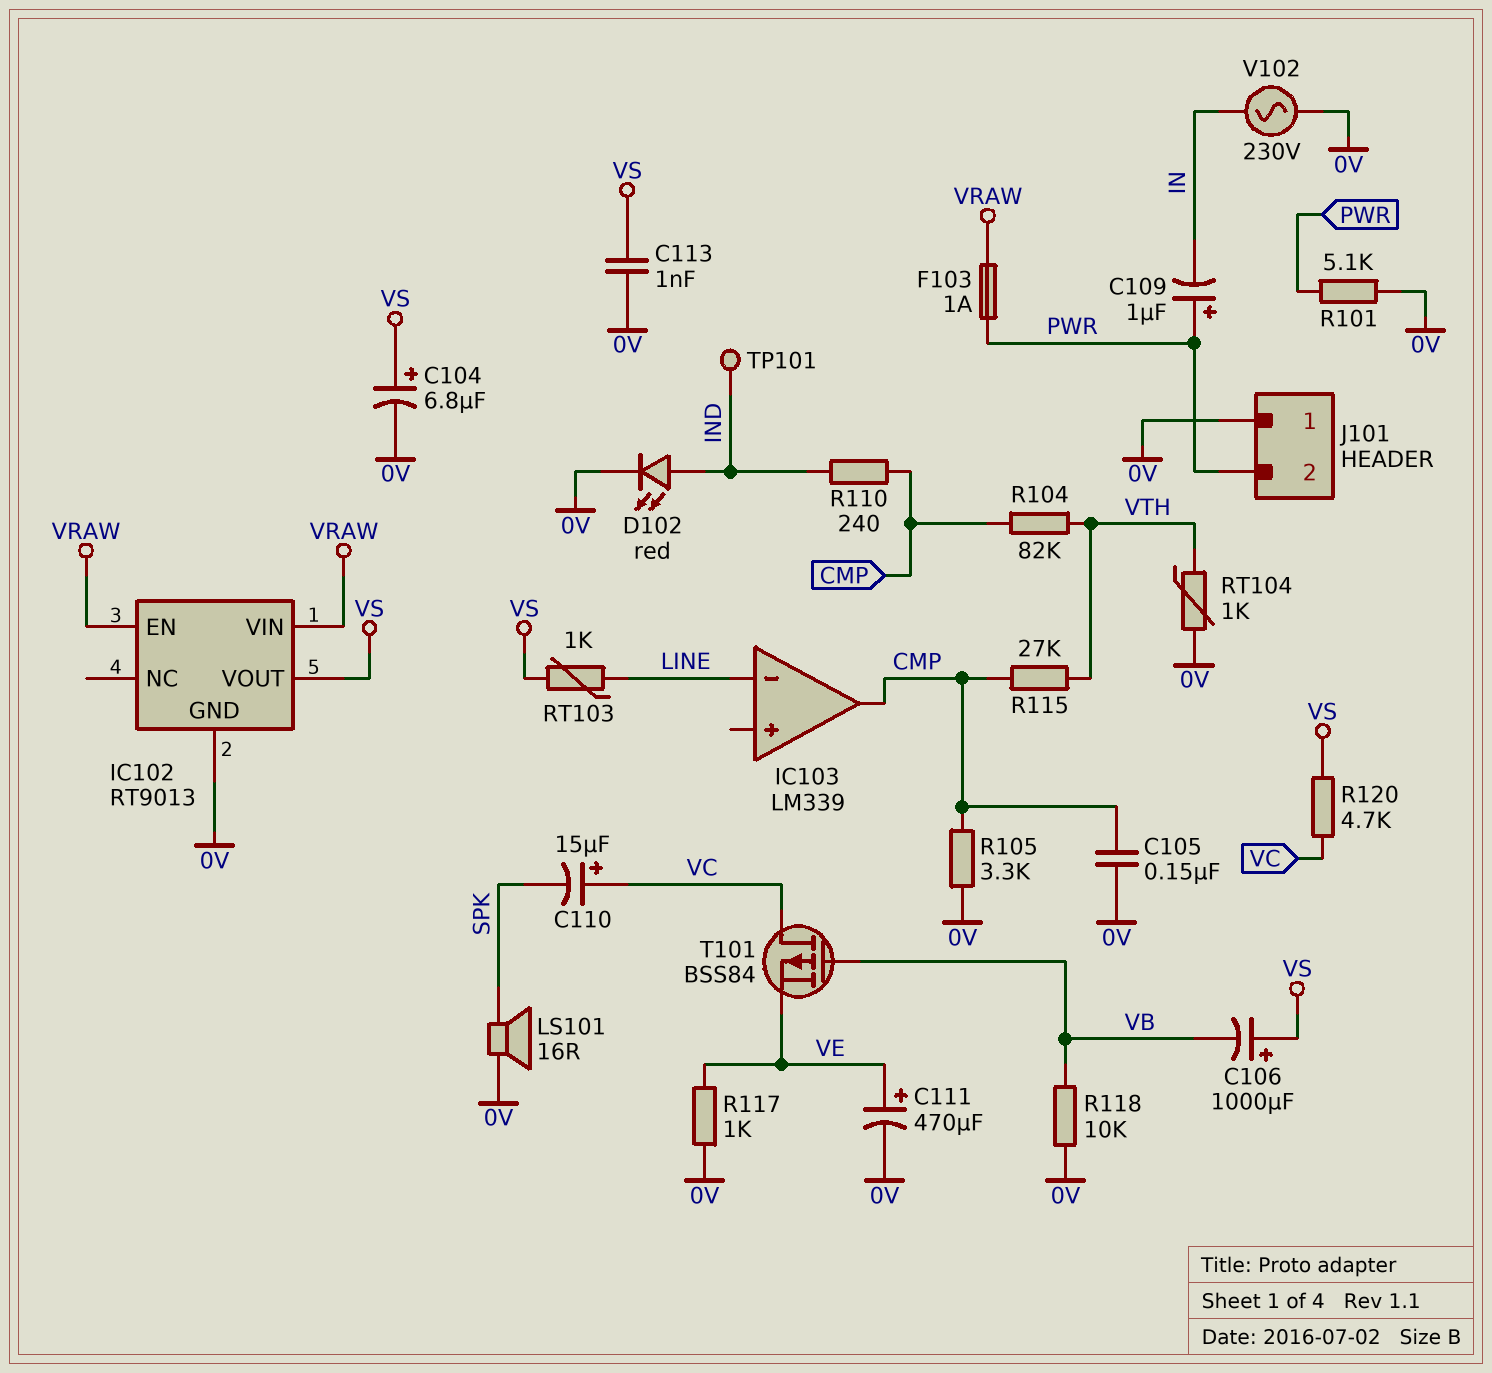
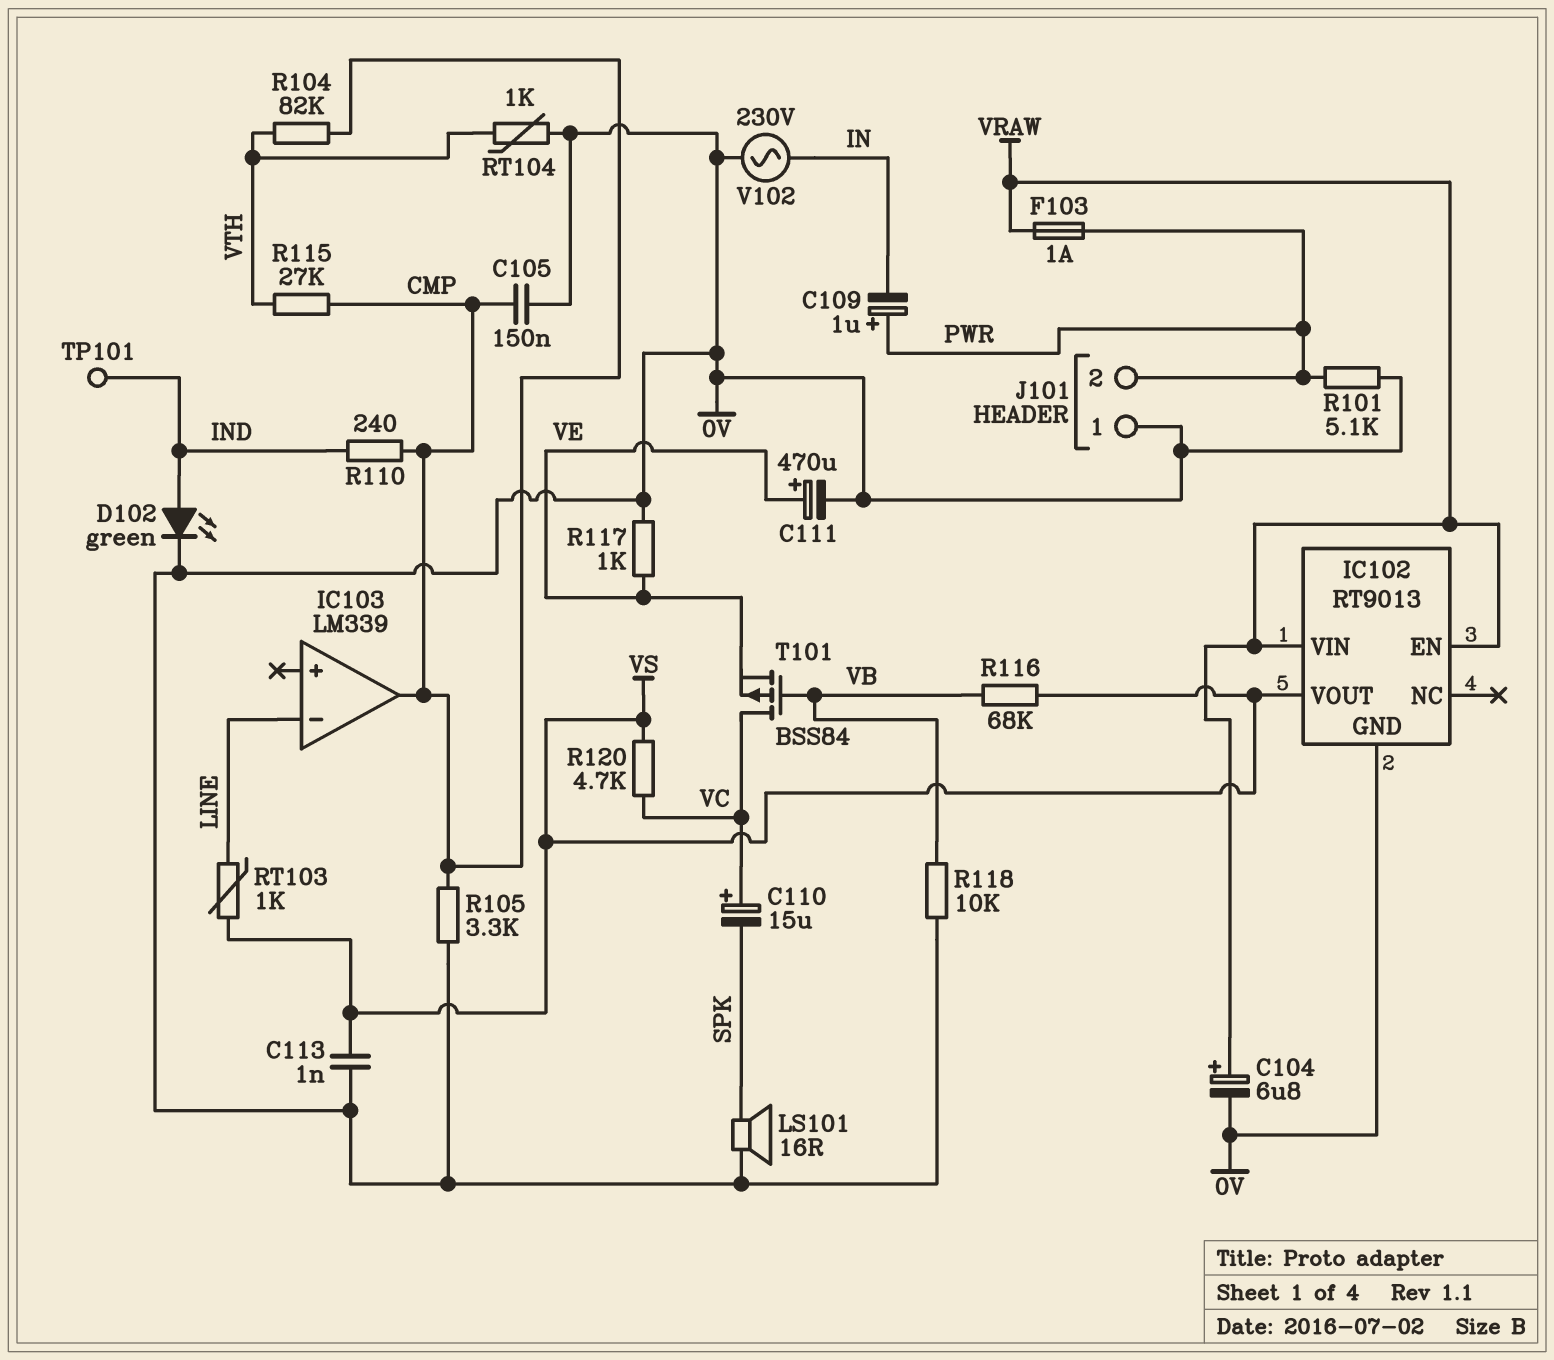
C104: 6.8uF (plus VS, minus 0V) -> 6.8uF (plus VRAW, minus 0V)
C106: 1000uF (plus VS, minus VB) -> none
D102: LED red (A IND, K 0V) -> LED green (A IND, K 0V)
R116: none -> 68k (VB, VS)

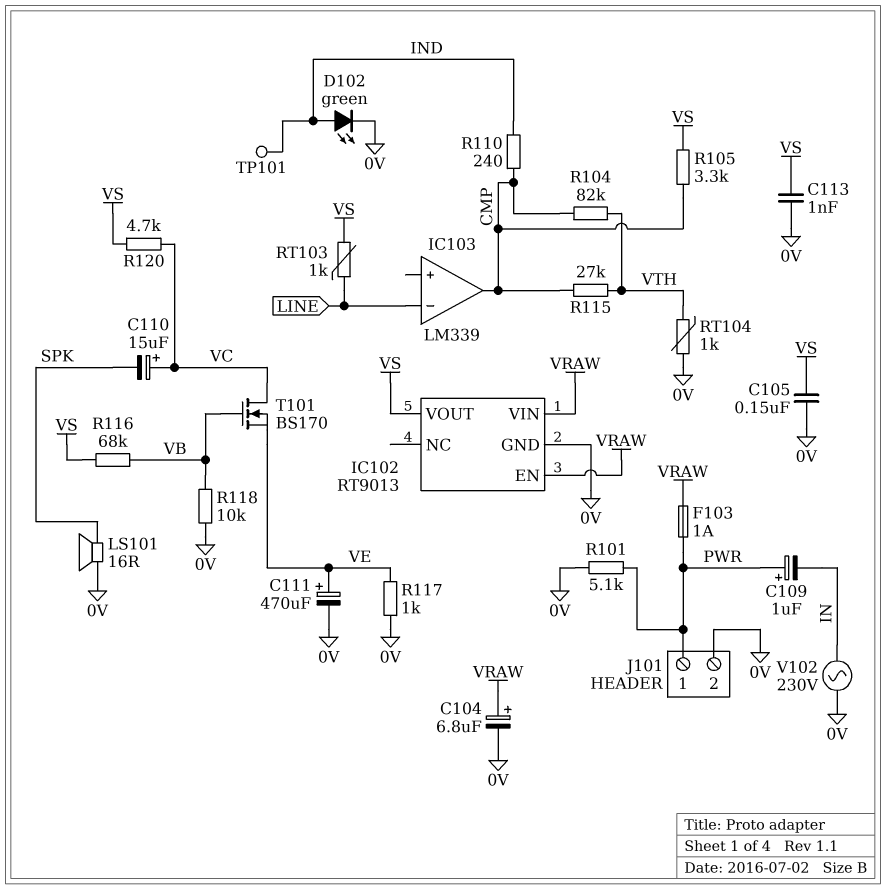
C105: 150nF (0V, CMP) -> 150nF (0V, VS)
J101 pin 1: 0V -> PWR
J101 pin 2: PWR -> 0V
R105: 3.3k (0V, CMP) -> 3.3k (CMP, VS)
T101: PMOS BSS84 (G VB, D VC, S VE) -> NMOS BS170 (G VB, D VC, S VE)

